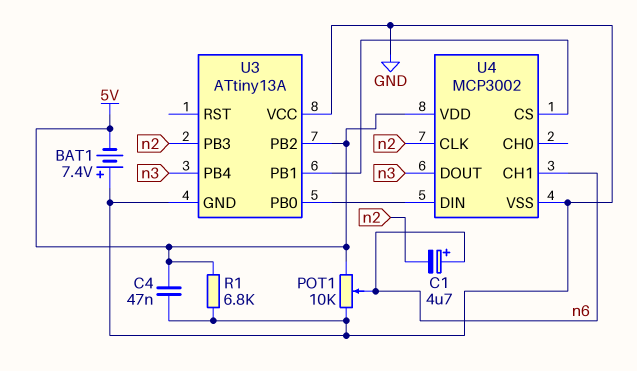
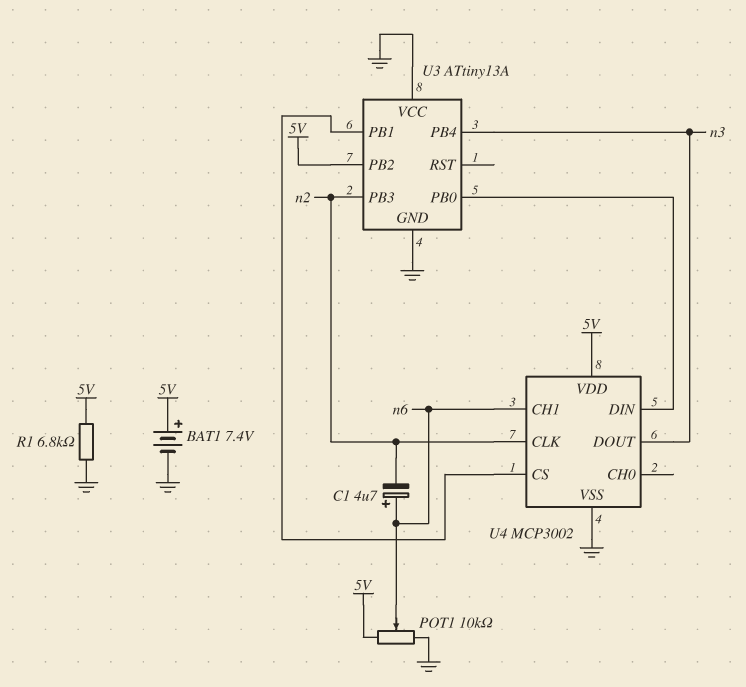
BAT1: 7.4V (plus GND, minus 5V) -> 7.4V (plus 5V, minus GND)
C4: 47nF (5V, GND) -> none

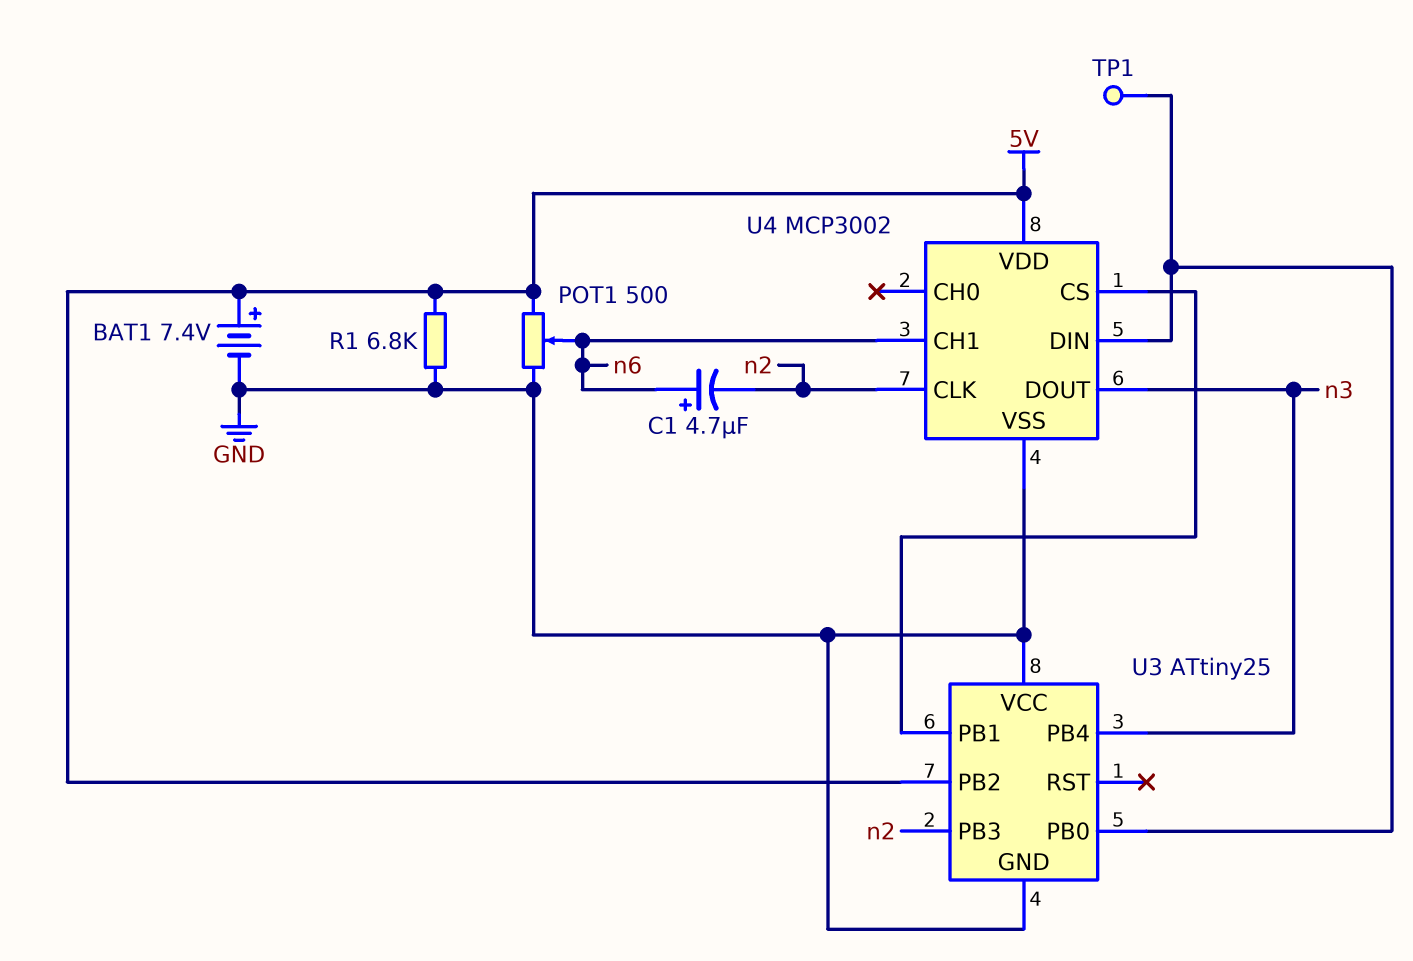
POT1: 10k (5V, GND, wiper n6) -> 500 (5V, GND, wiper n6)
TP1: none -> test point (U3/PB0)
U3: ATtiny13A -> ATtiny25

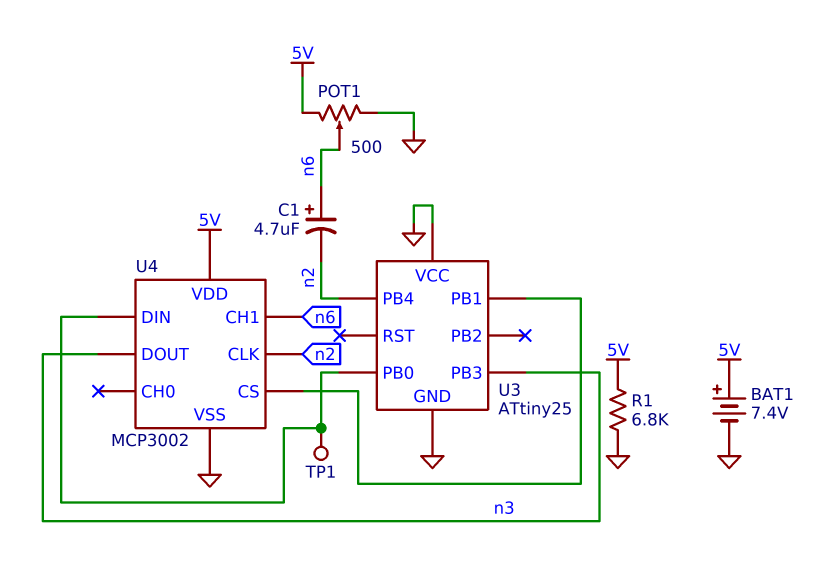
U3 pin PB2: 5V -> none
U3 pin PB3: n2 -> n3
U3 pin PB4: n3 -> n2

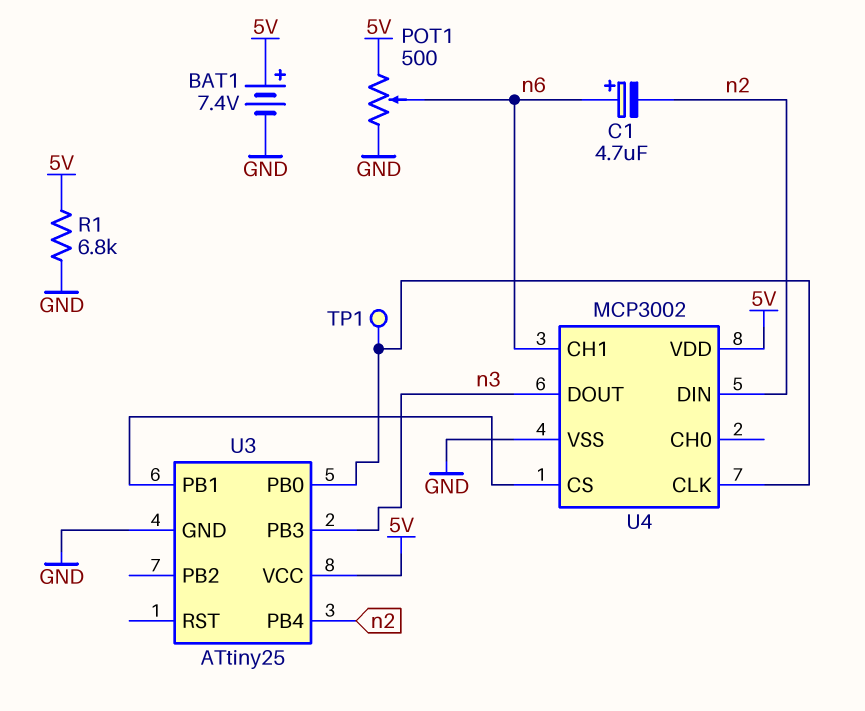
U3 pin VCC: GND -> 5V
U4 pin CLK: n2 -> U3/PB0
U4 pin DIN: U3/PB0 -> n2

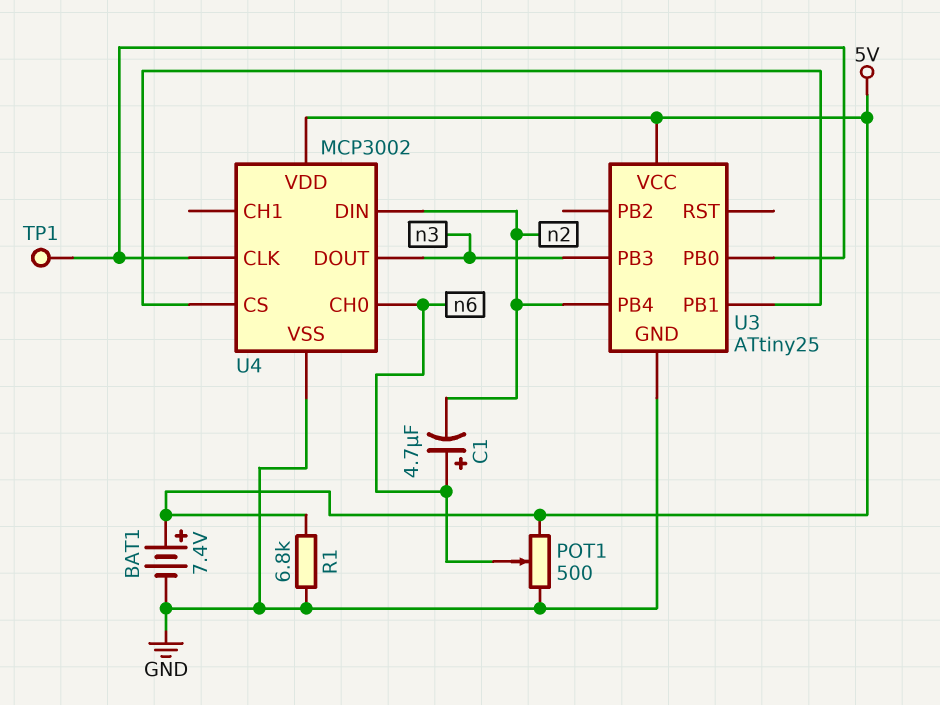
U4 pin CH0: none -> n6
U4 pin CH1: n6 -> none

